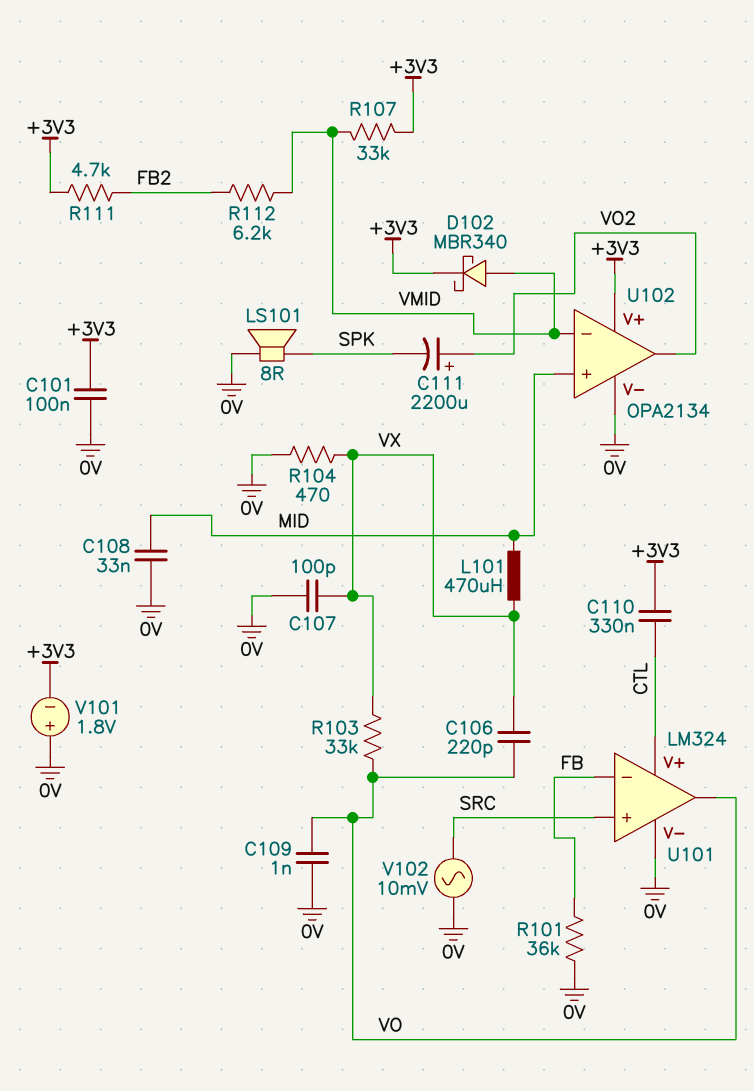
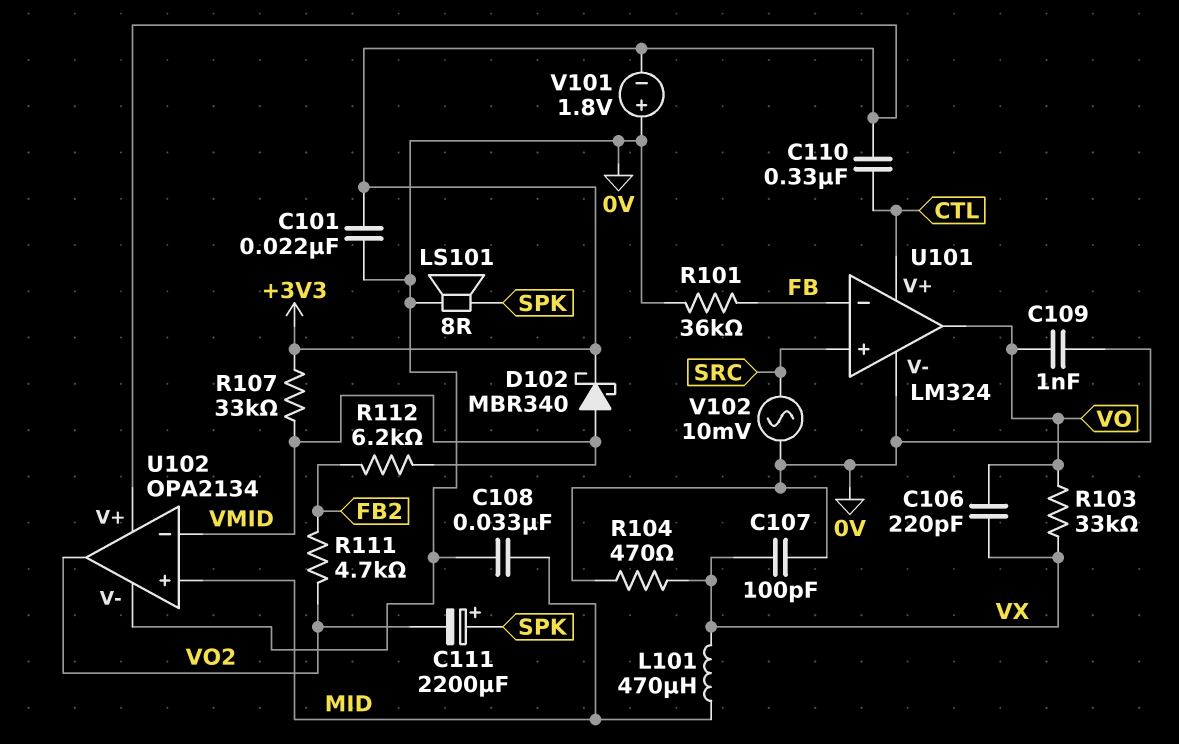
C101: 100nF (+3V3, 0V) -> 22nF (+3V3, 0V)
C111: 2200uF (plus VO2, minus SPK) -> 2200uF (plus SPK, minus VO2)
R111: 4.7k (+3V3, FB2) -> 4.7k (FB2, VO2)

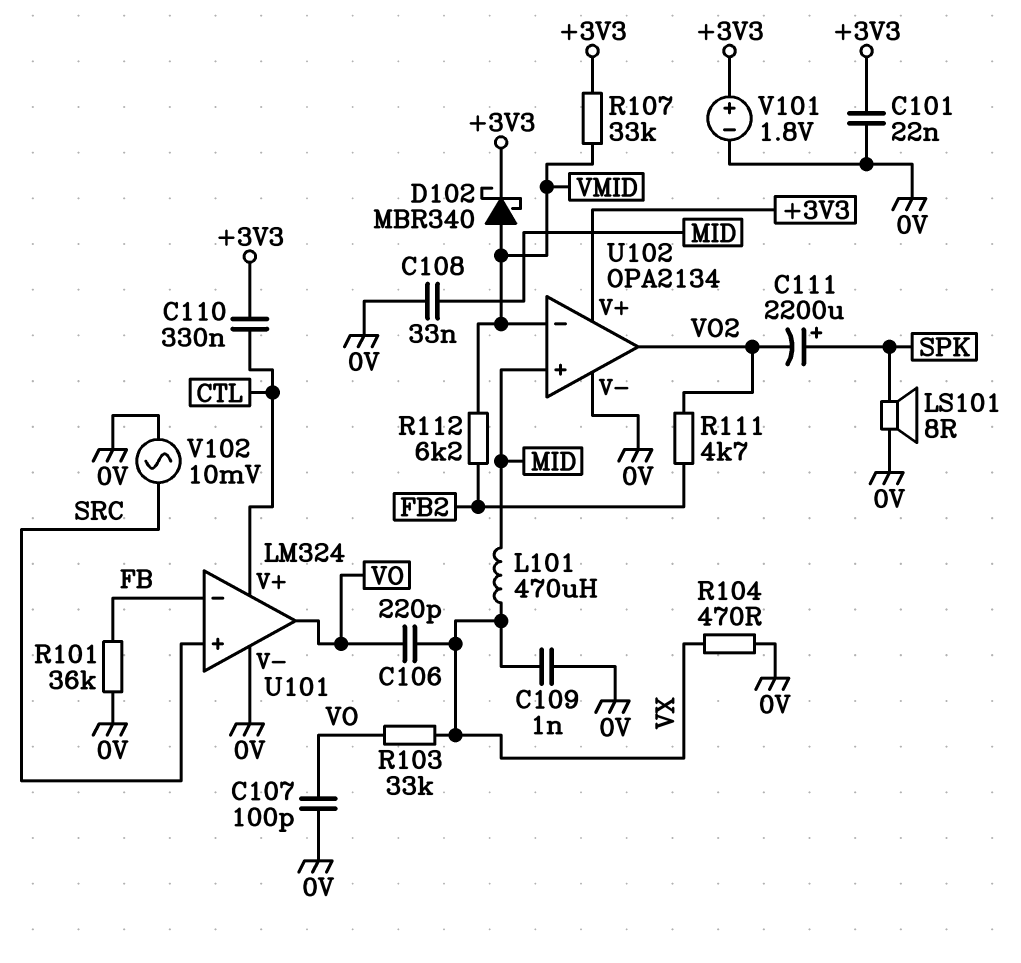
C107: 100pF (0V, VX) -> 100pF (0V, VO)
C109: 1nF (0V, VO) -> 1nF (0V, VX)
V101: 1.8V (plus 0V, minus +3V3) -> 1.8V (plus +3V3, minus 0V)

